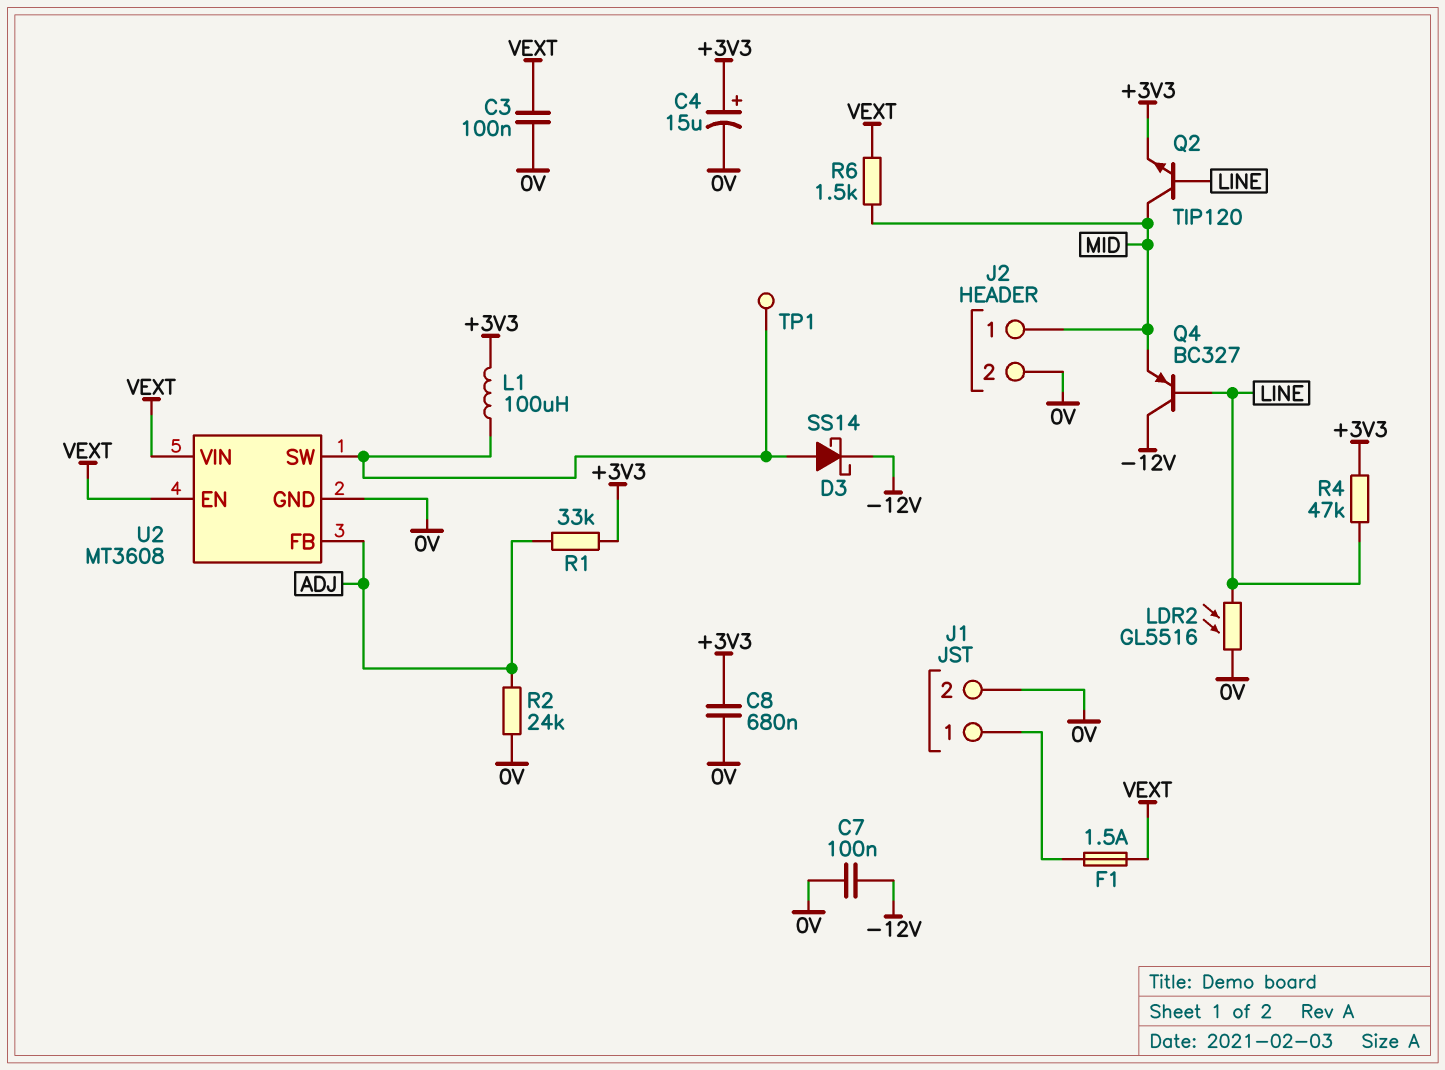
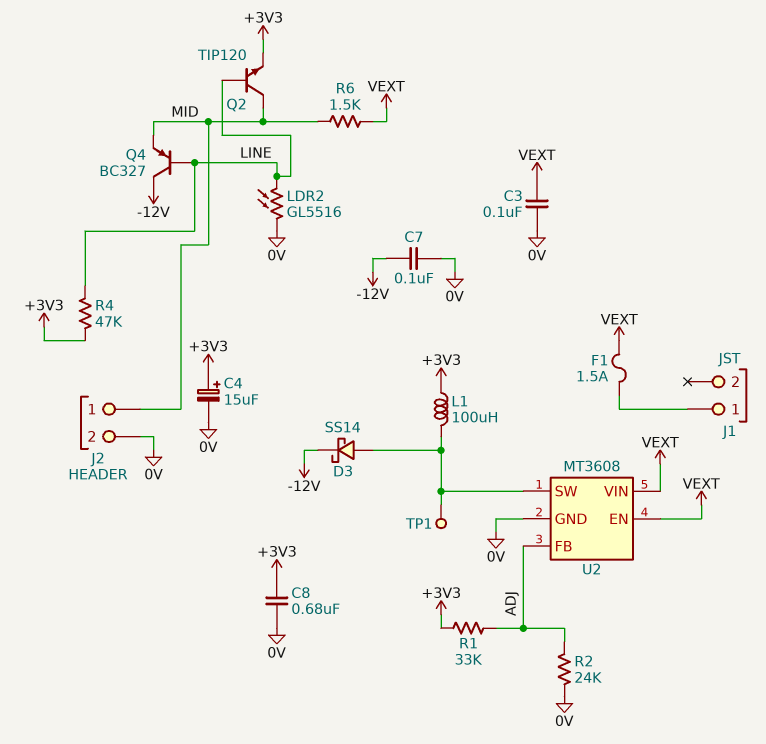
J1 pin 2: 0V -> none

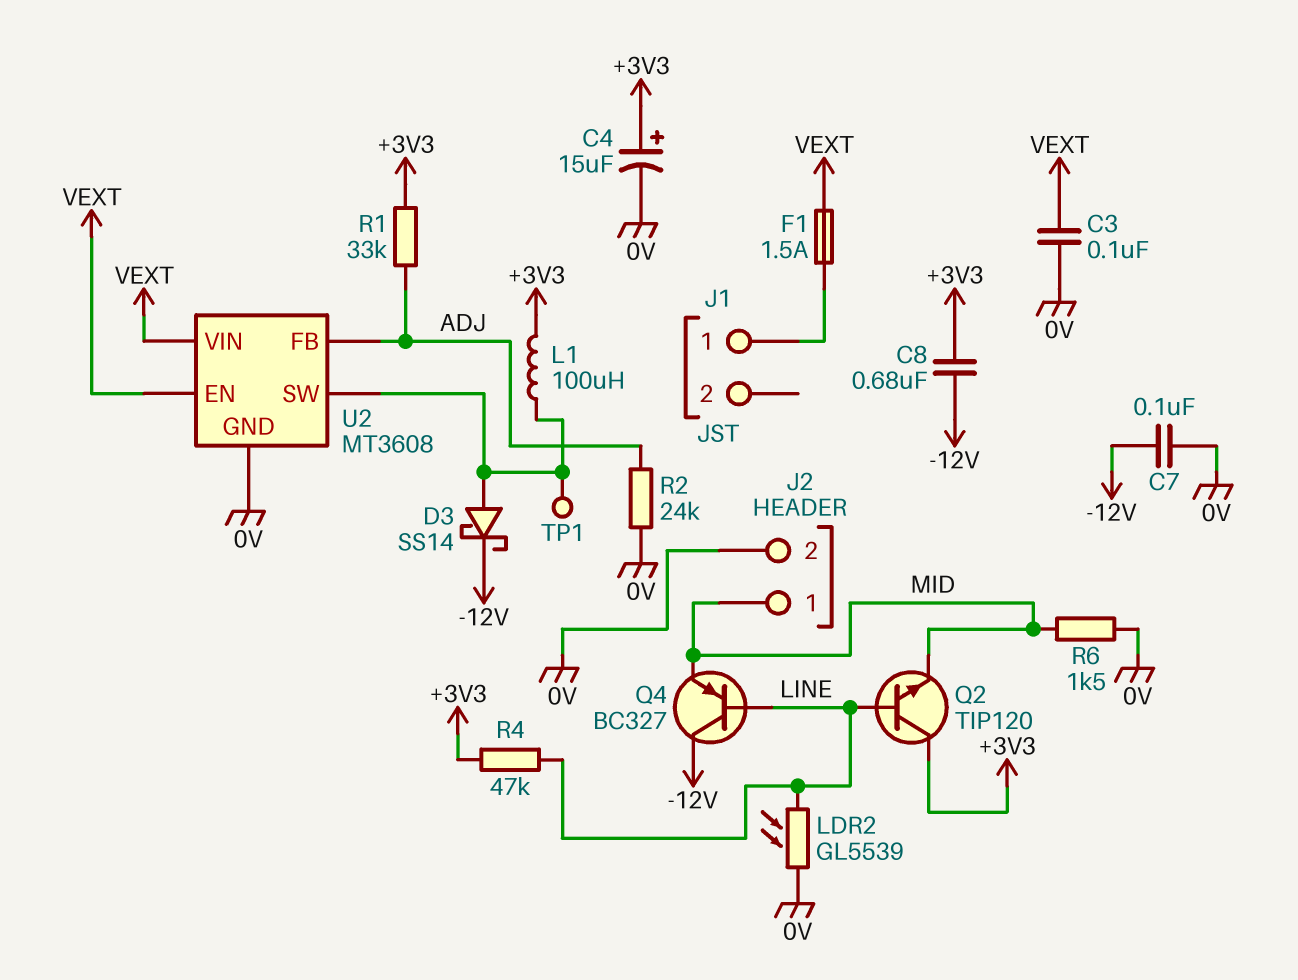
C8: 680nF (+3V3, 0V) -> 680nF (+3V3, -12V)
LDR2: GL5516 (0V, LINE) -> GL5539 (0V, LINE)
Q2: NPN TIP120 (B LINE, C MID, E +3V3) -> NPN TIP120 (B LINE, C +3V3, E MID)
R6: 1.5k (MID, VEXT) -> 1.5k (0V, MID)

